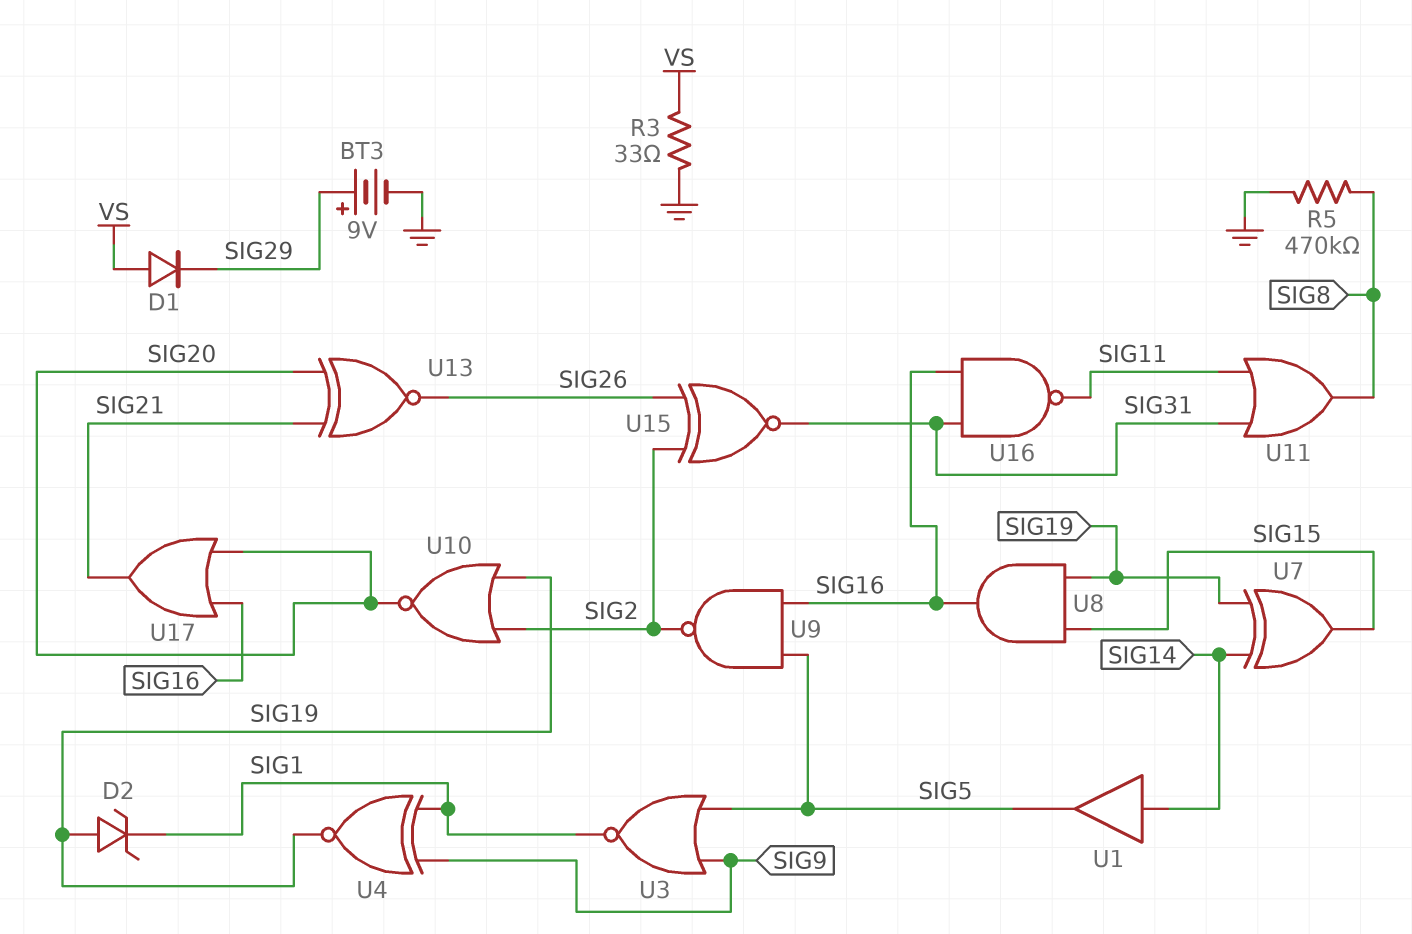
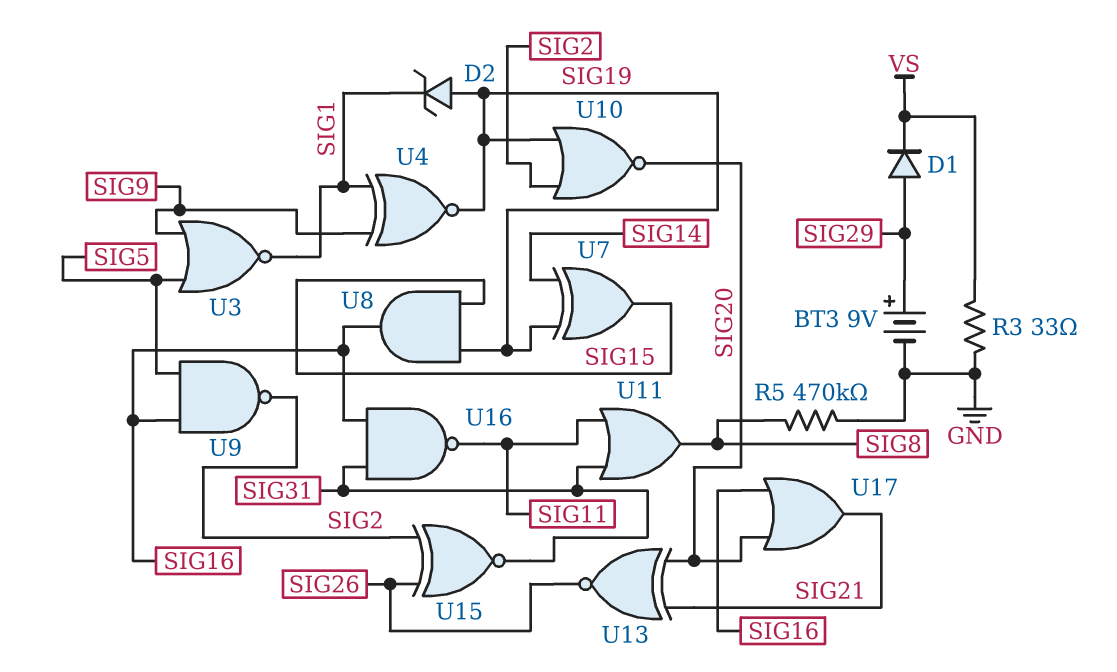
D1: diode (A VS, K SIG29) -> diode (A SIG29, K VS)
U1: buffer (in SIG14, out SIG5) -> none

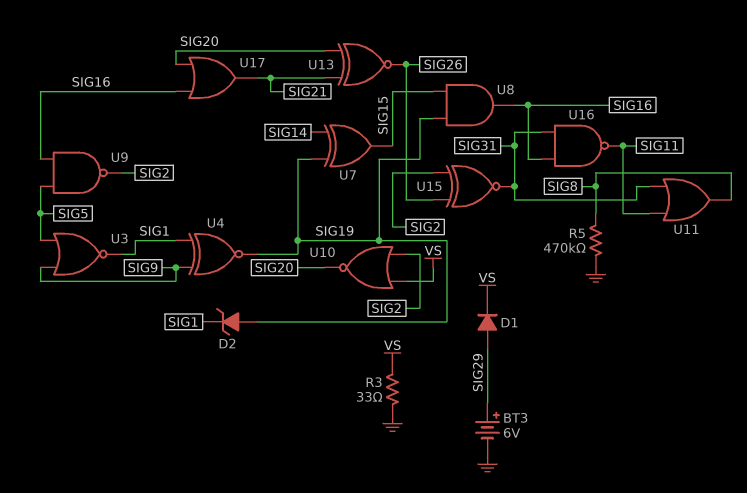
BT3: 9V (plus SIG29, minus GND) -> 6V (plus SIG29, minus GND)
U10: NOR (in SIG2, in SIG19, out SIG20) -> NOR (in SIG2, in VS, out SIG20)

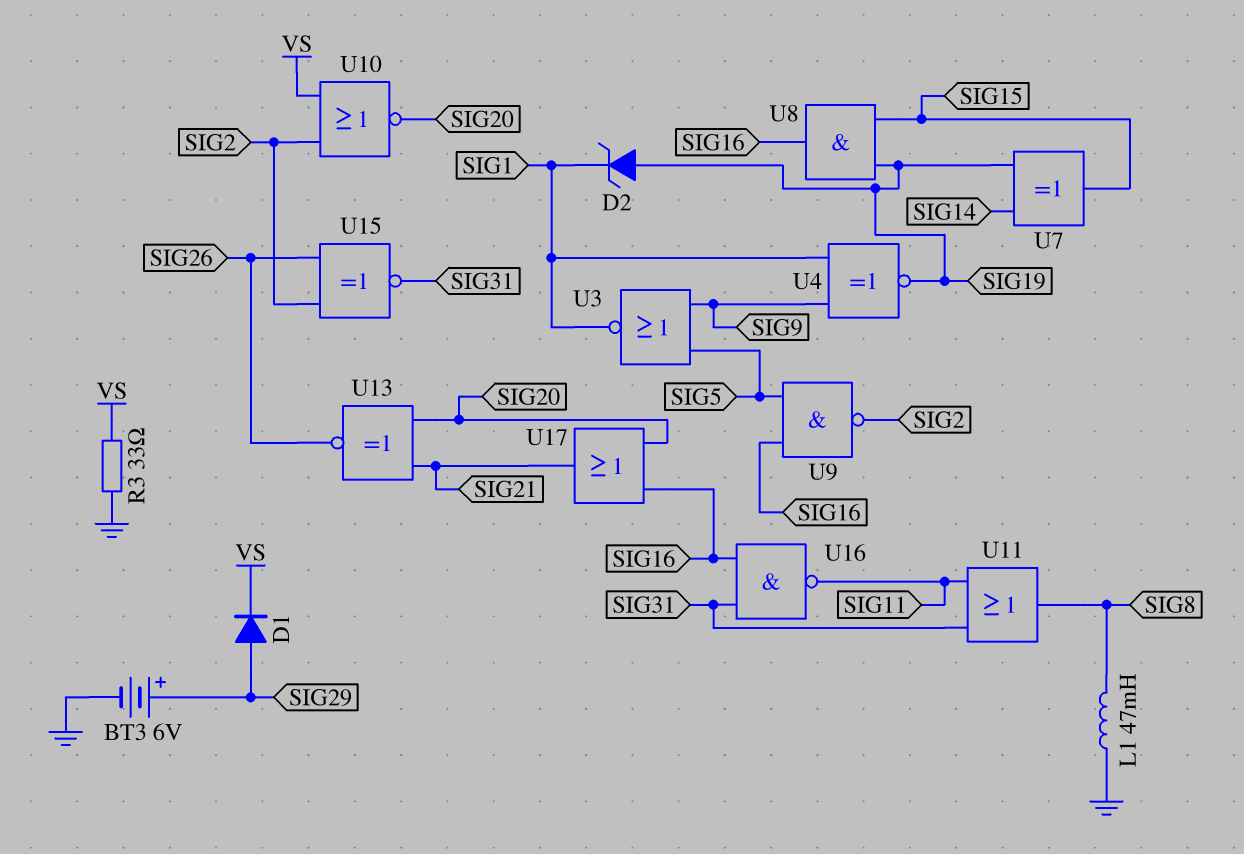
L1: none -> 47mH (GND, SIG8)
R5: 470k (GND, SIG8) -> none

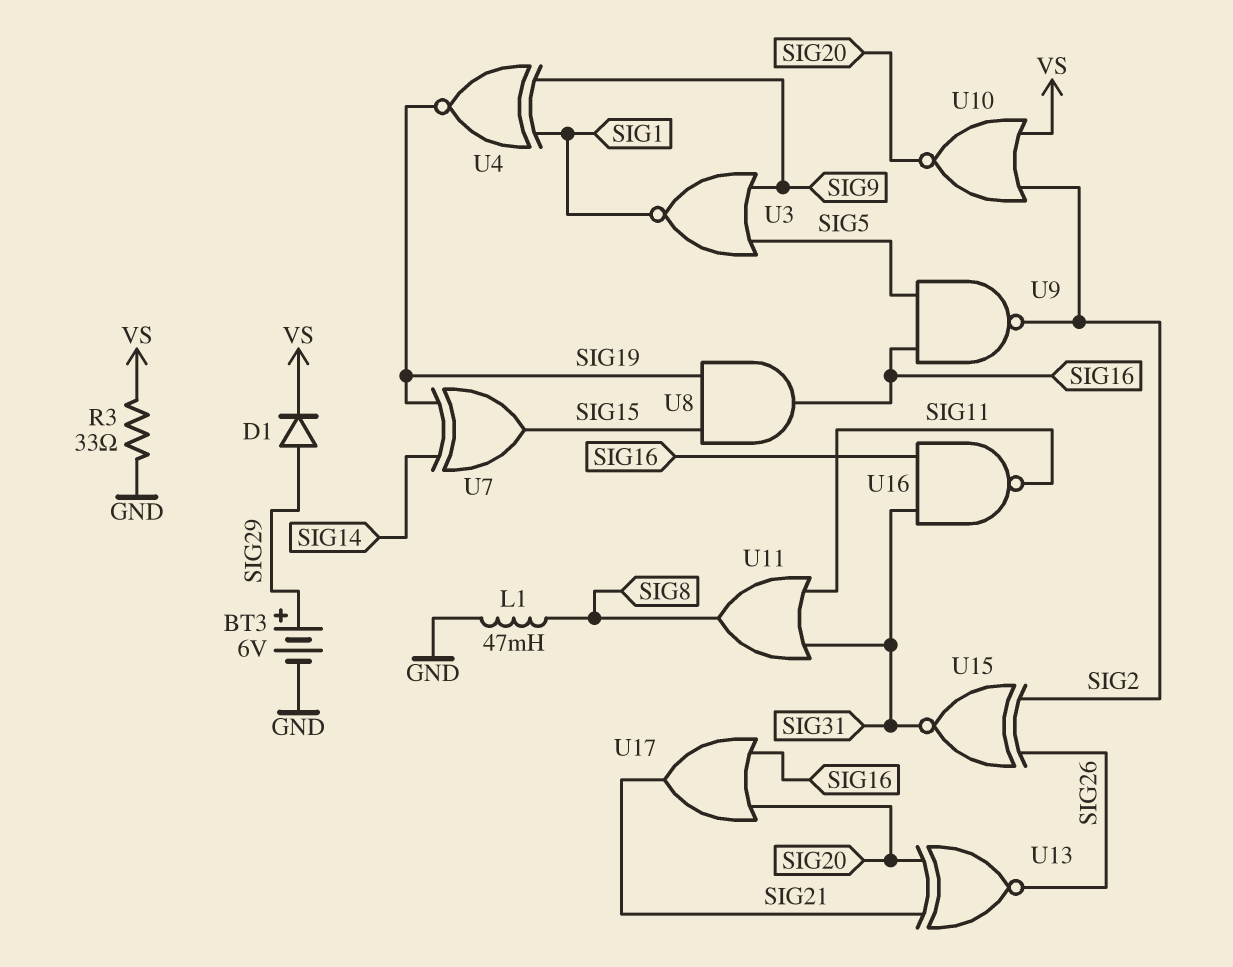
D2: zener (A SIG19, K SIG1) -> none

